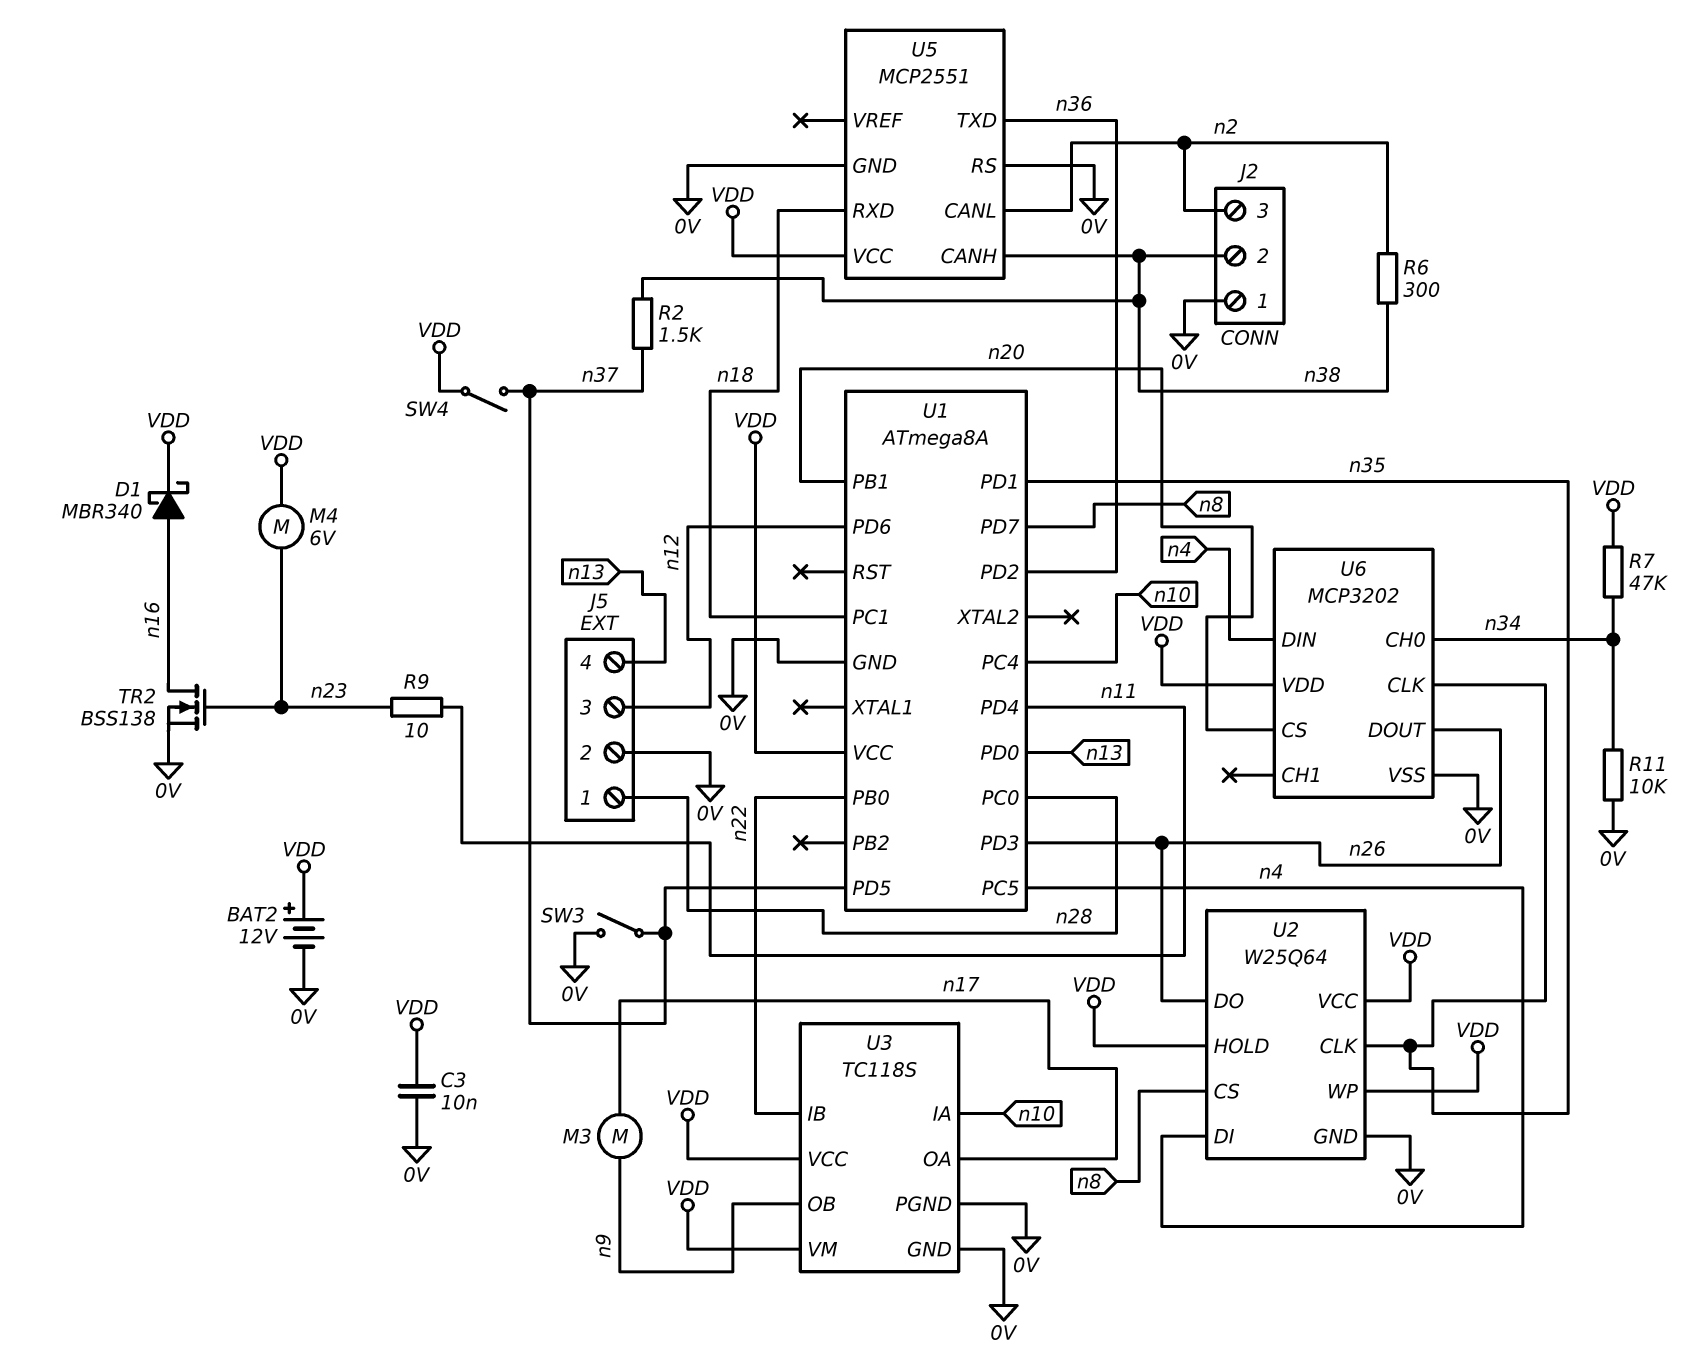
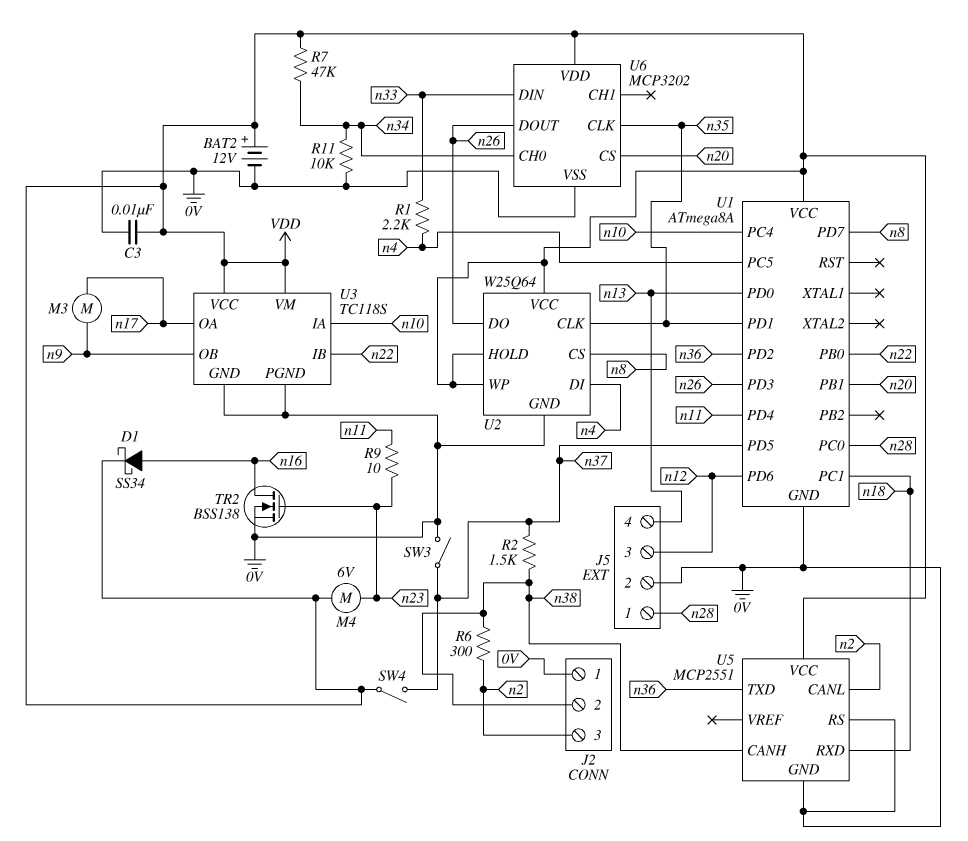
D1: schottky MBR340 (A n16, K VDD) -> schottky SS34 (A n16, K VDD)
R1: none -> 2.2k (n4, n33)
U6 pin DIN: n4 -> n33

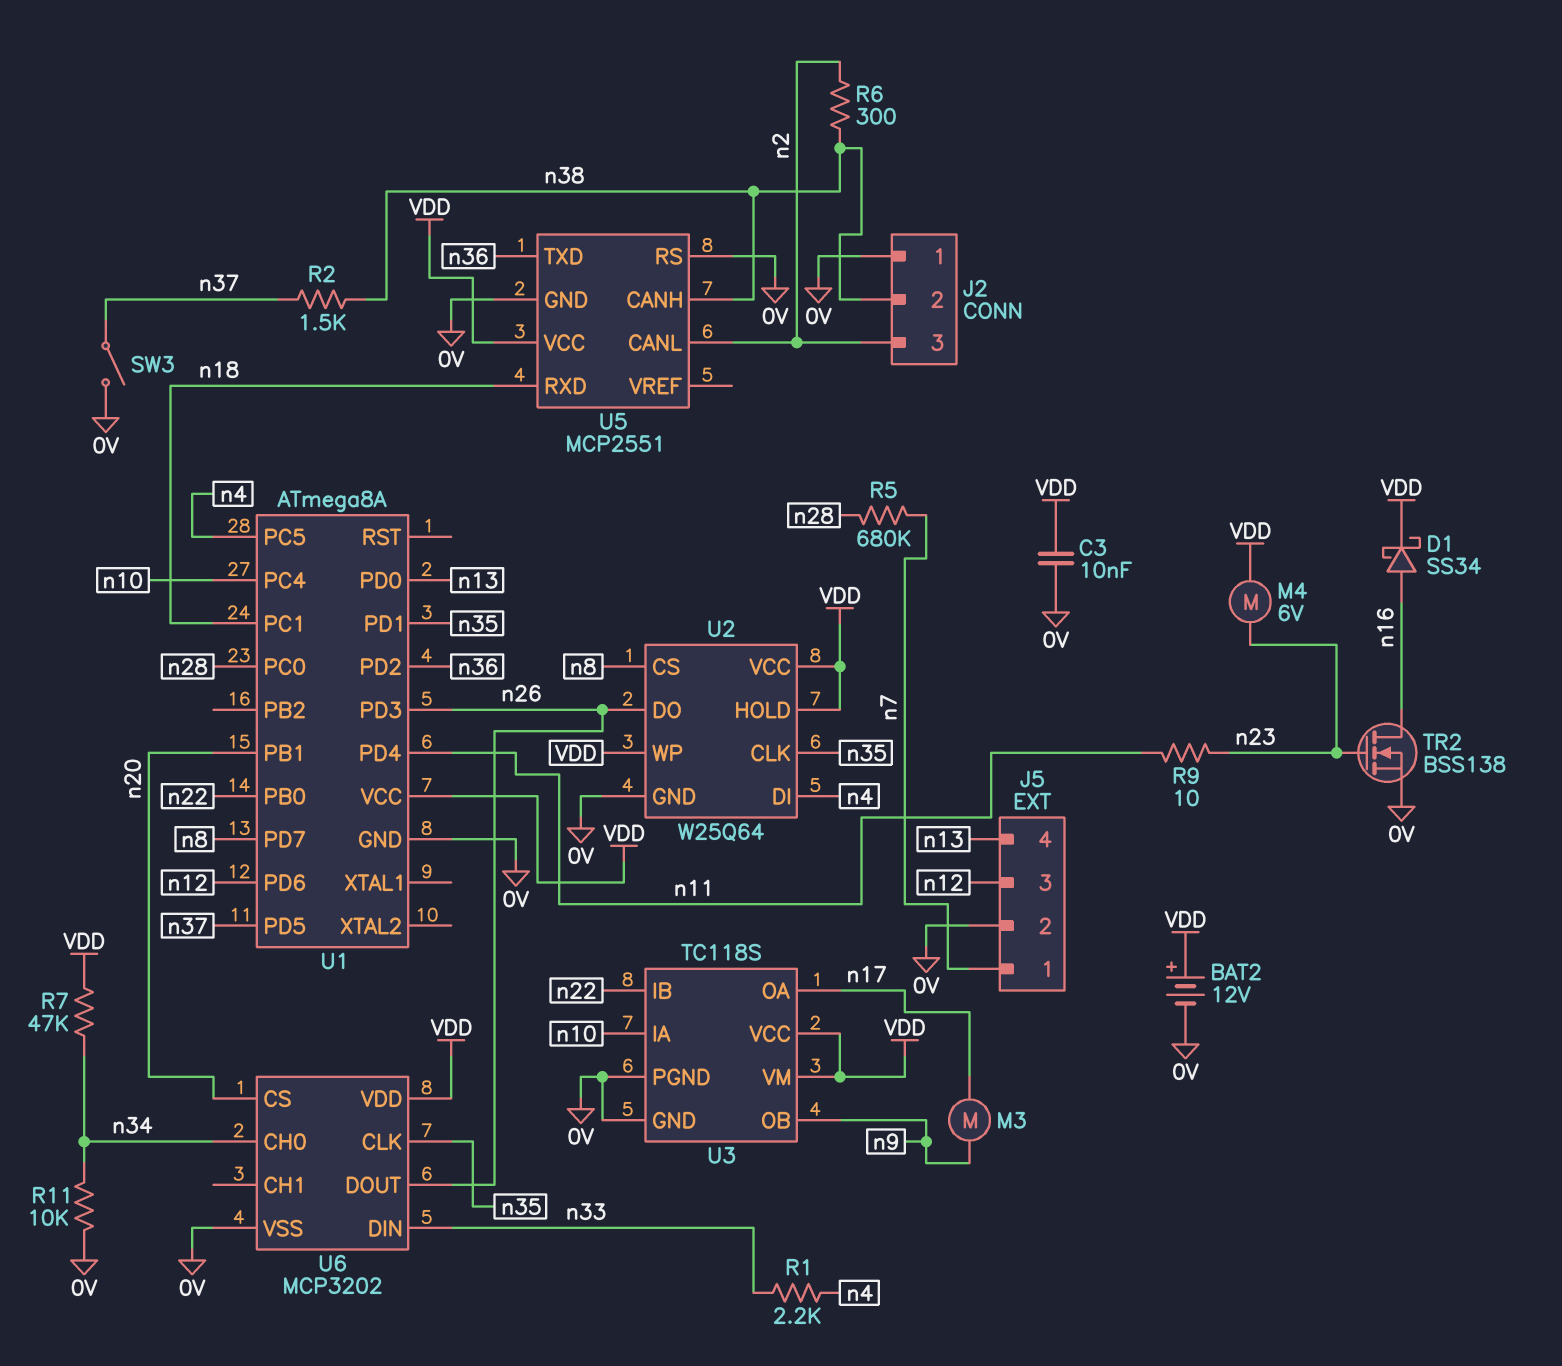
J5 pin 1: n28 -> n7
R5: none -> 680k (n7, n28)
SW4: switch (VDD, n37) -> none

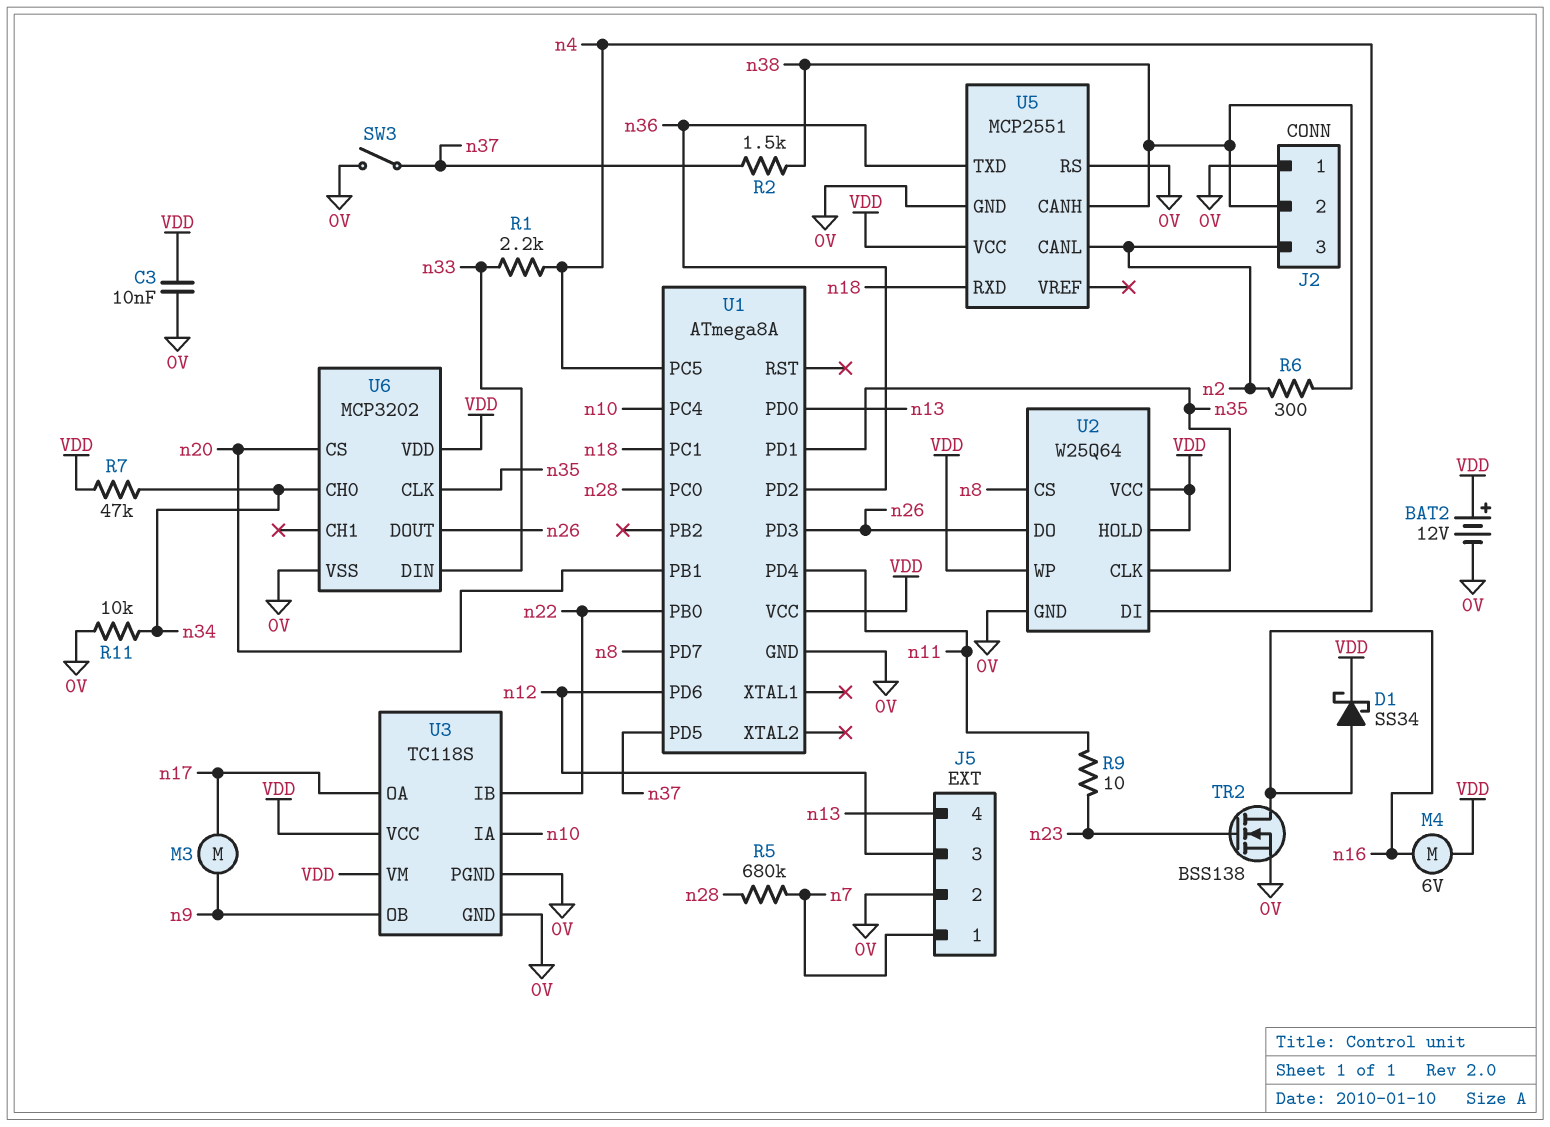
M4: motor 6V (VDD, n23) -> motor 6V (VDD, n16)

